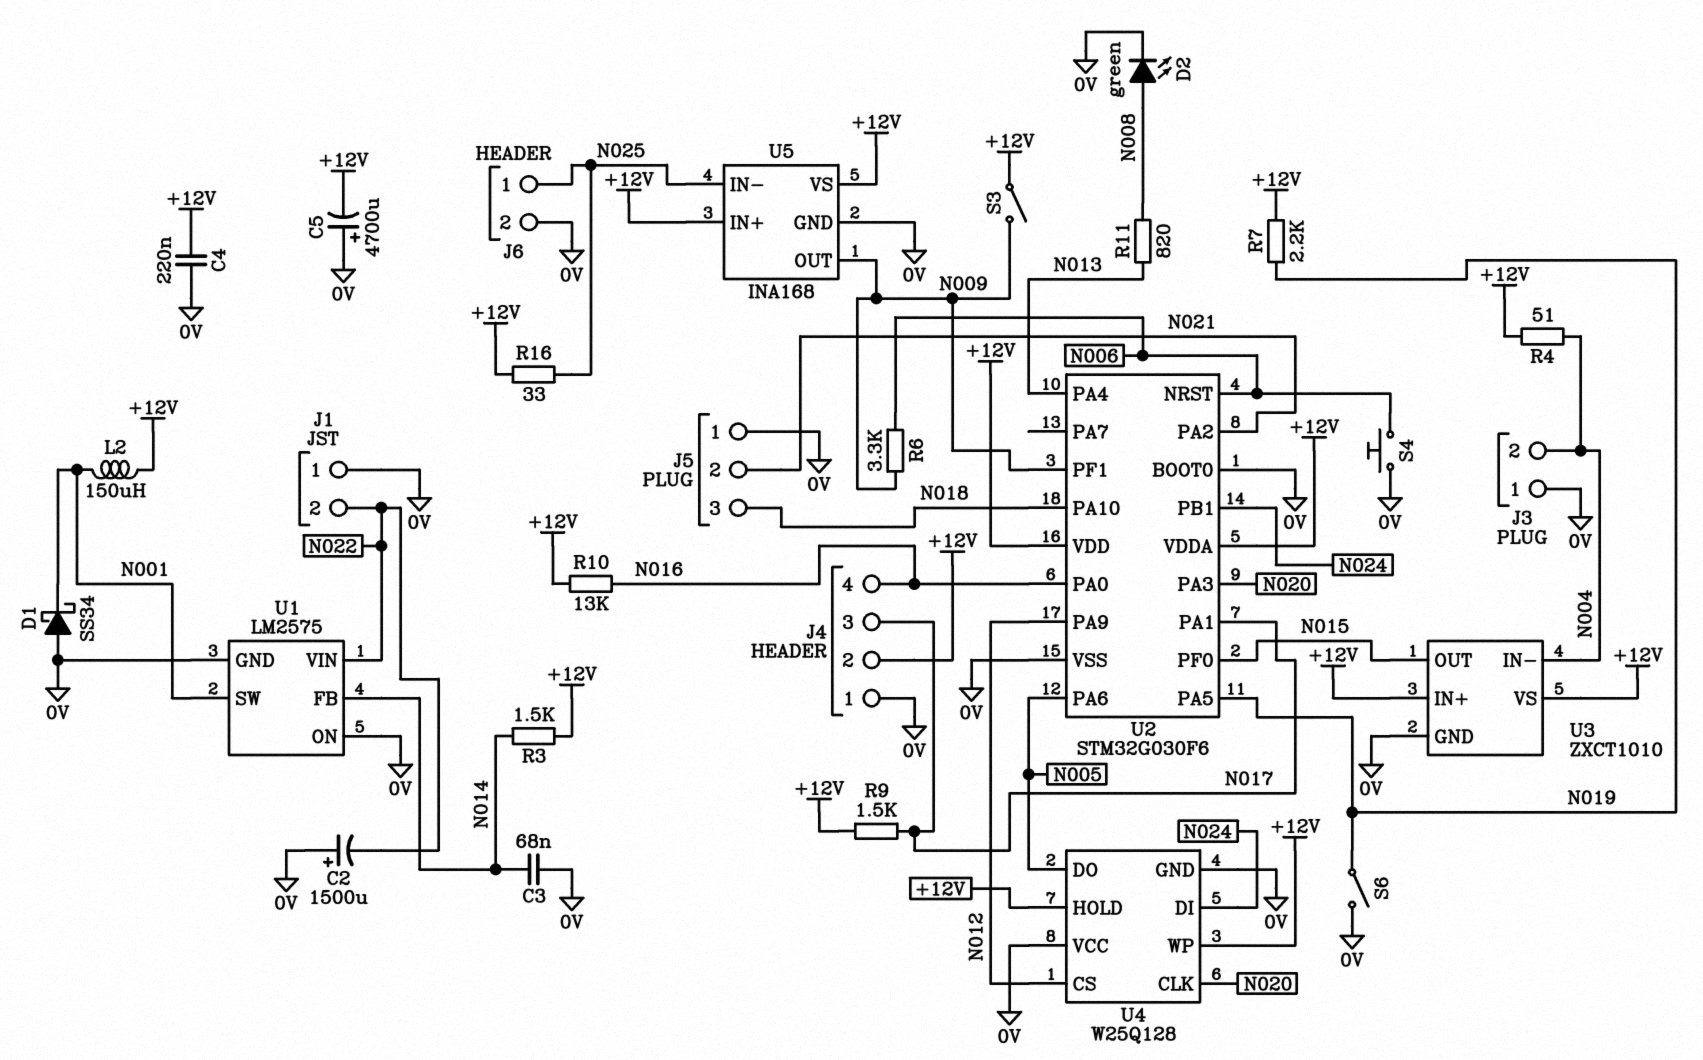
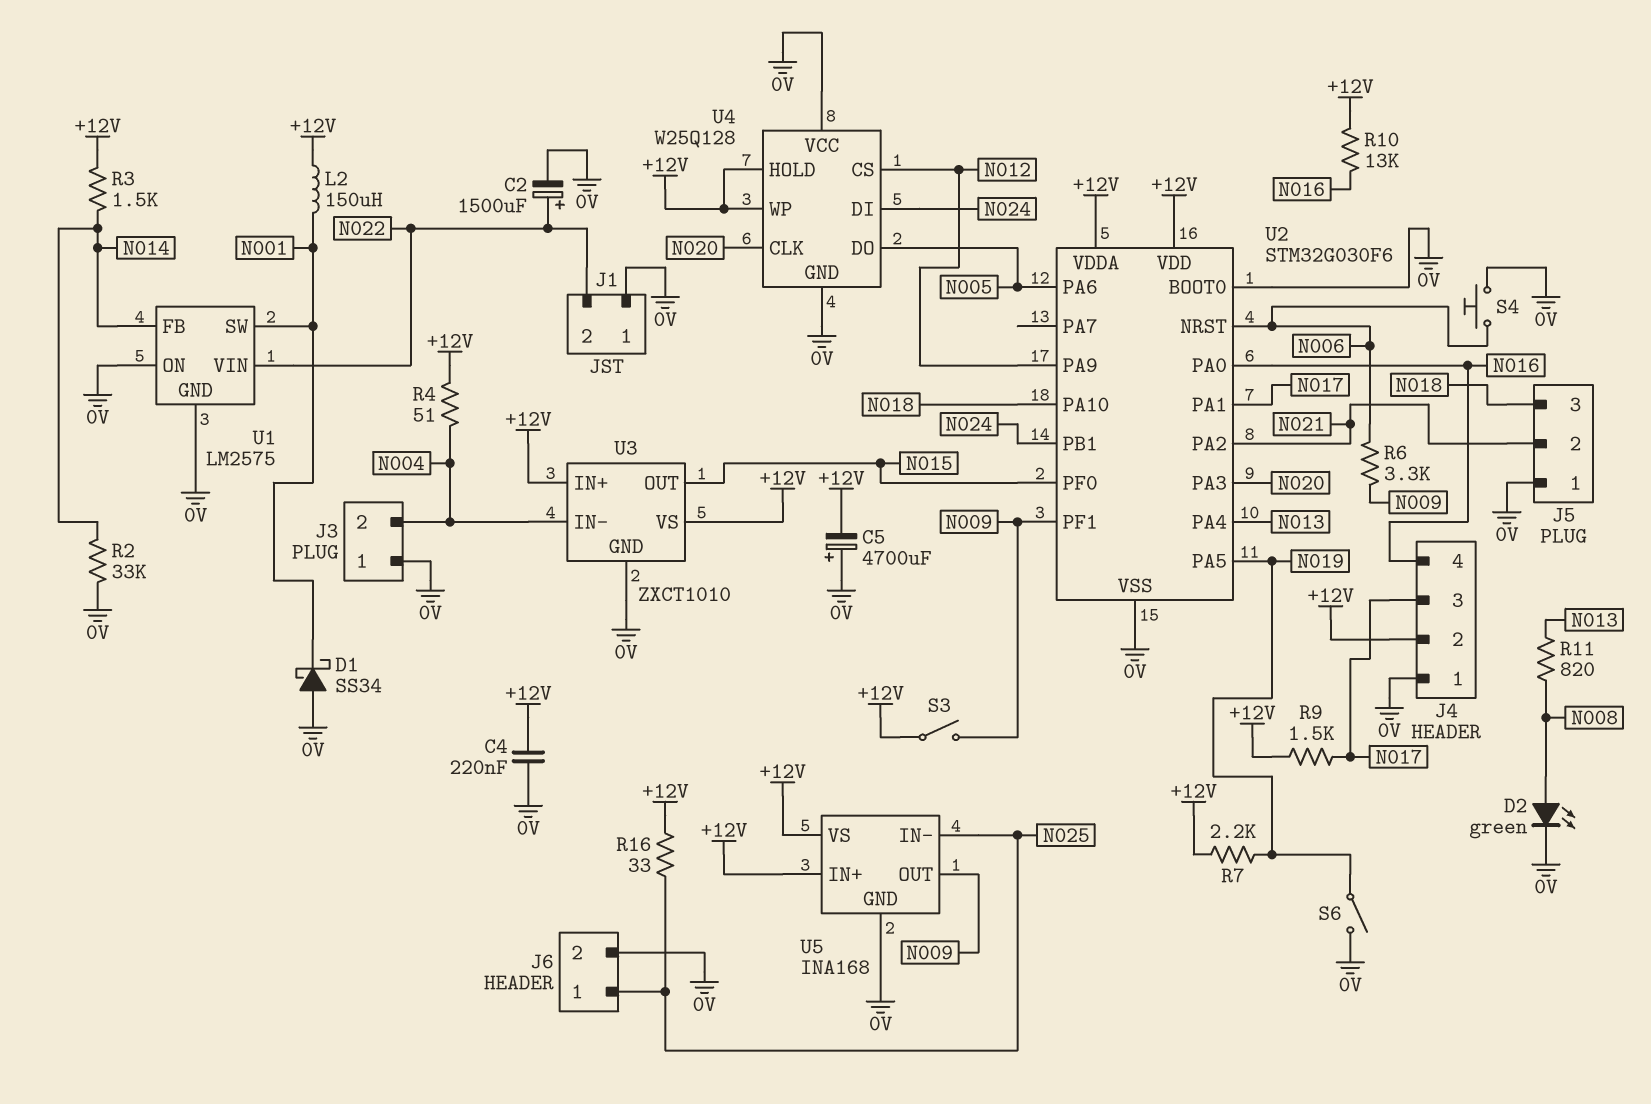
C2: 1500uF (plus 0V, minus N022) -> 1500uF (plus N022, minus 0V)
C3: 68nF (0V, N014) -> none
R2: none -> 33k (0V, N014)

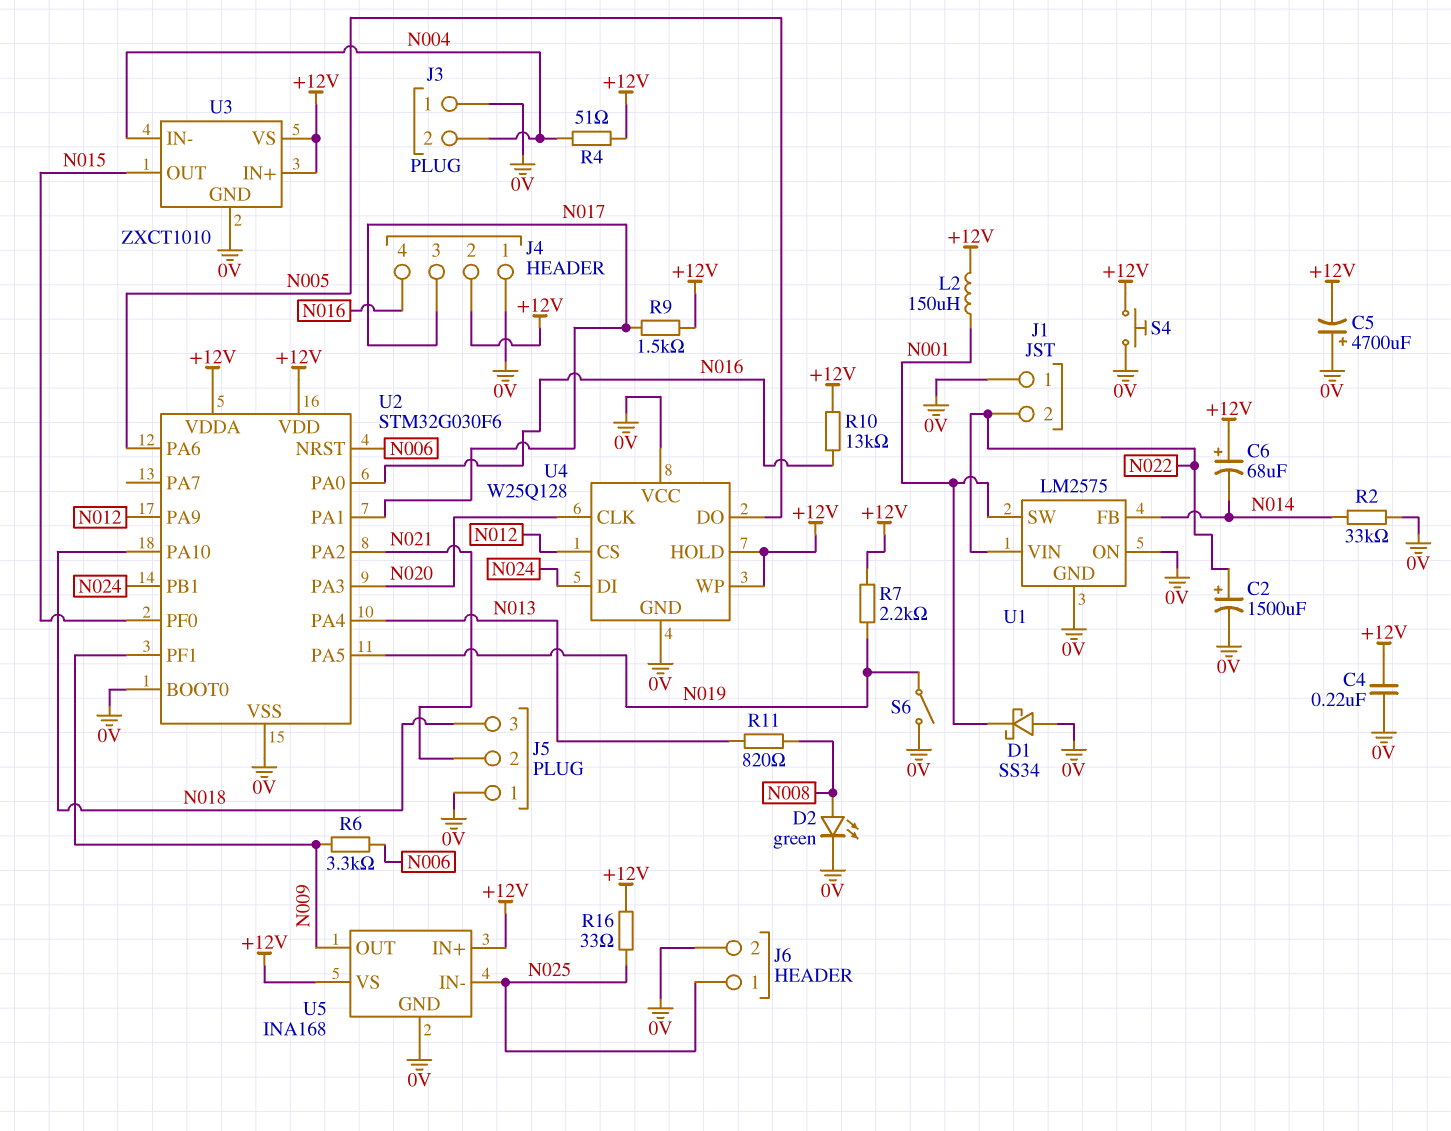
C6: none -> 68uF (plus +12V, minus N014)
R3: 1.5k (+12V, N014) -> none
S3: switch (+12V, N009) -> none
S4: button (0V, N006) -> button (+12V, 0V)

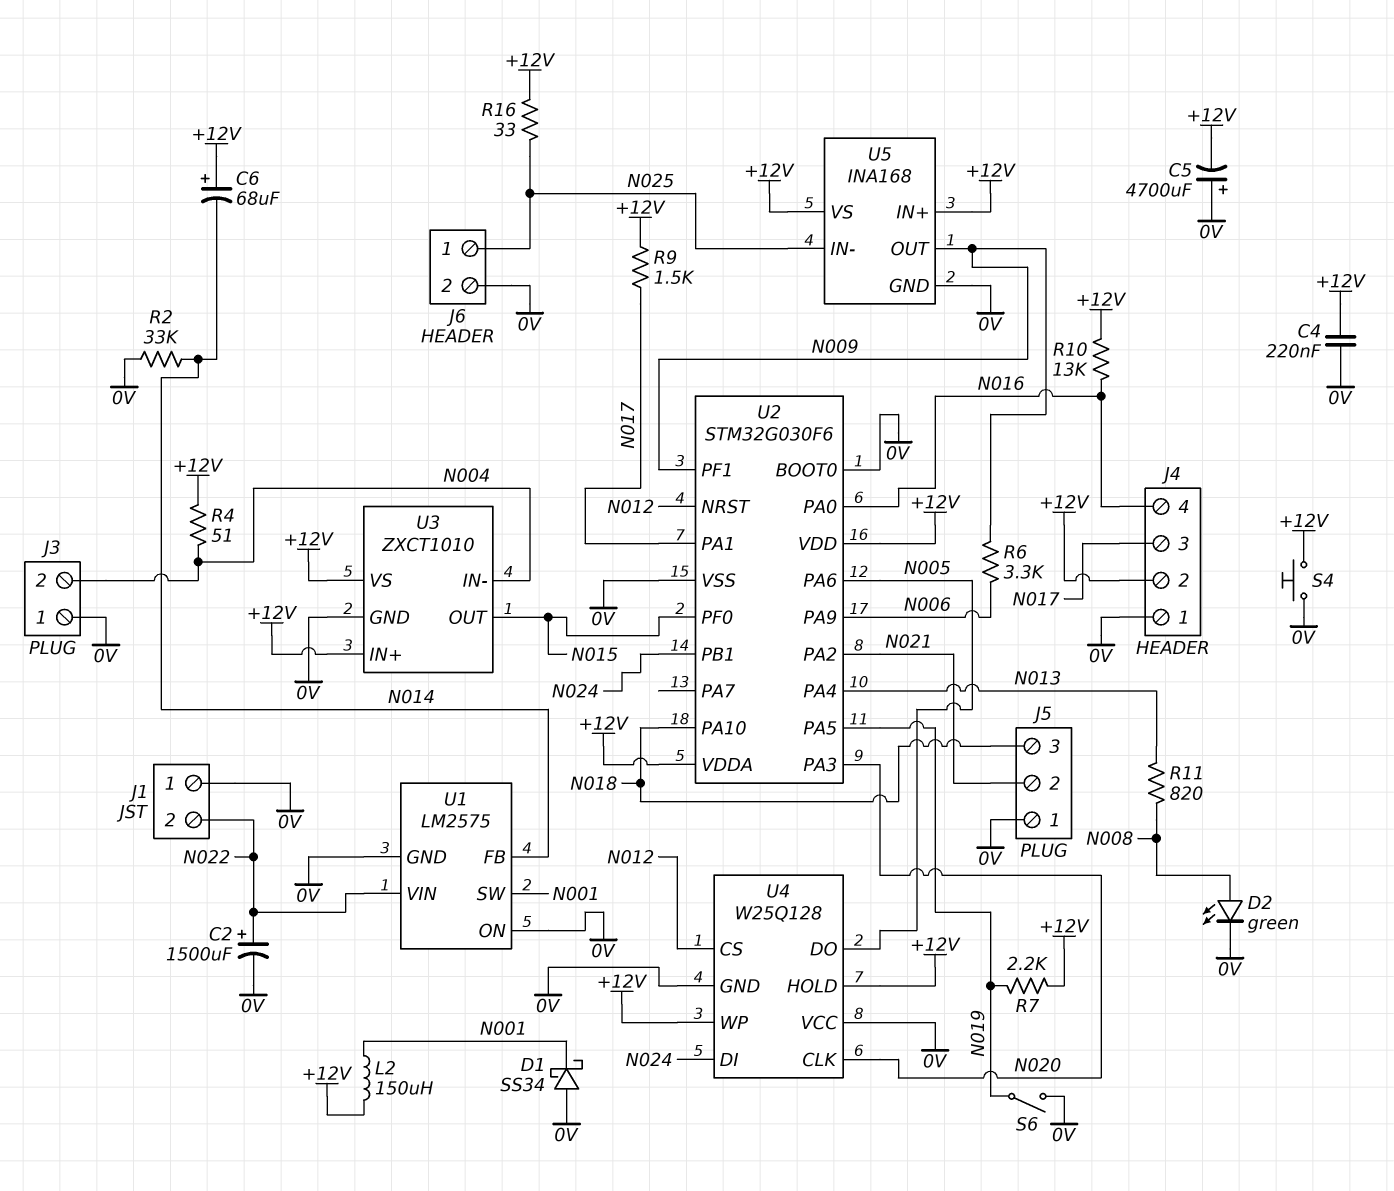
U2 pin NRST: N006 -> N012
U2 pin PA9: N012 -> N006

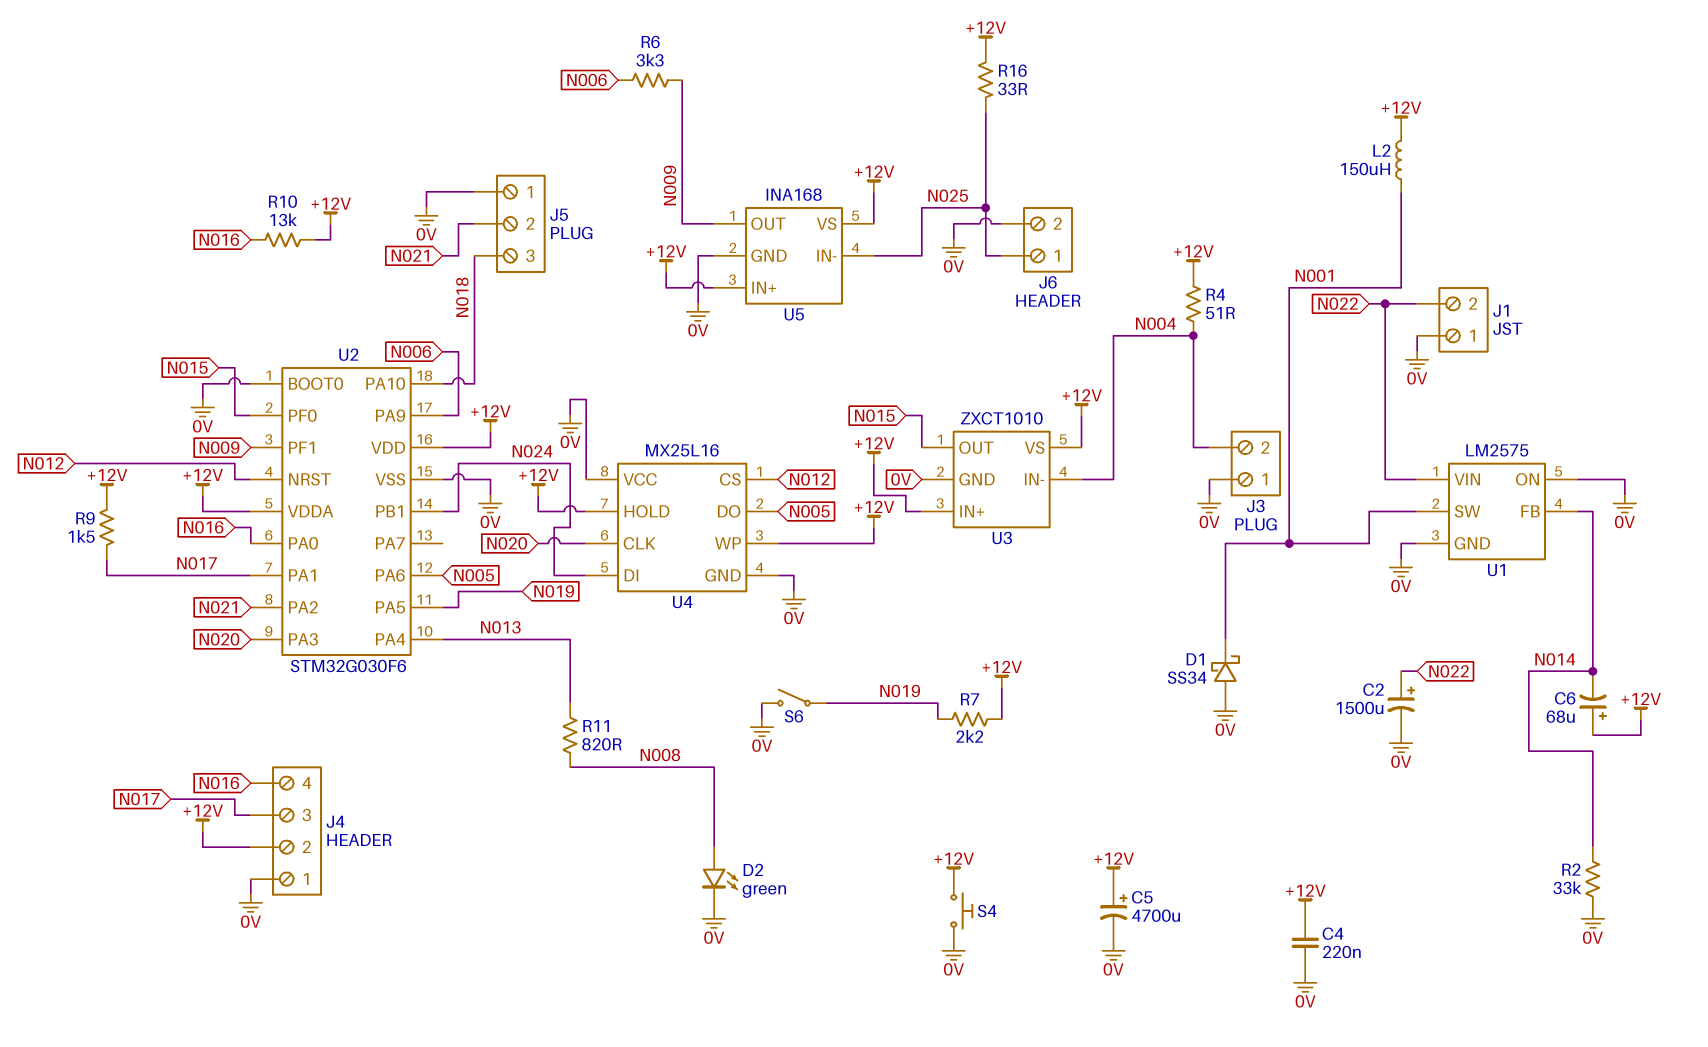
C5: 4700uF (plus 0V, minus +12V) -> 4700uF (plus +12V, minus 0V)
U4: W25Q128 -> MX25L16

